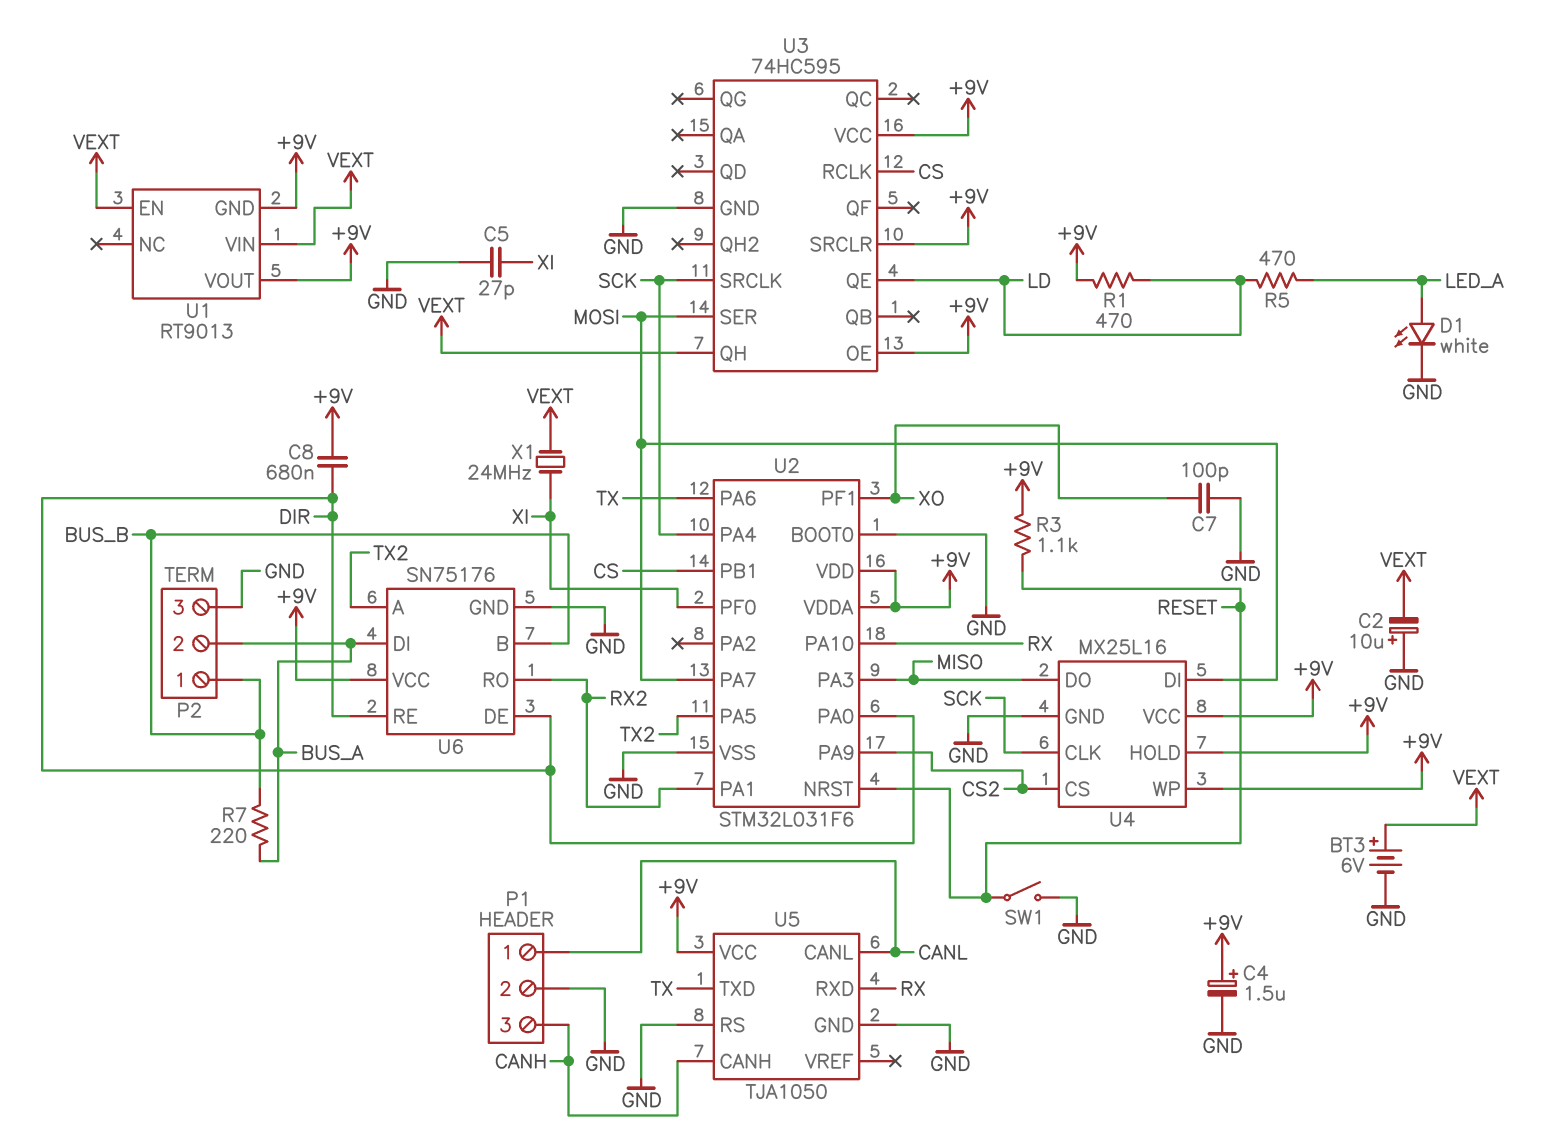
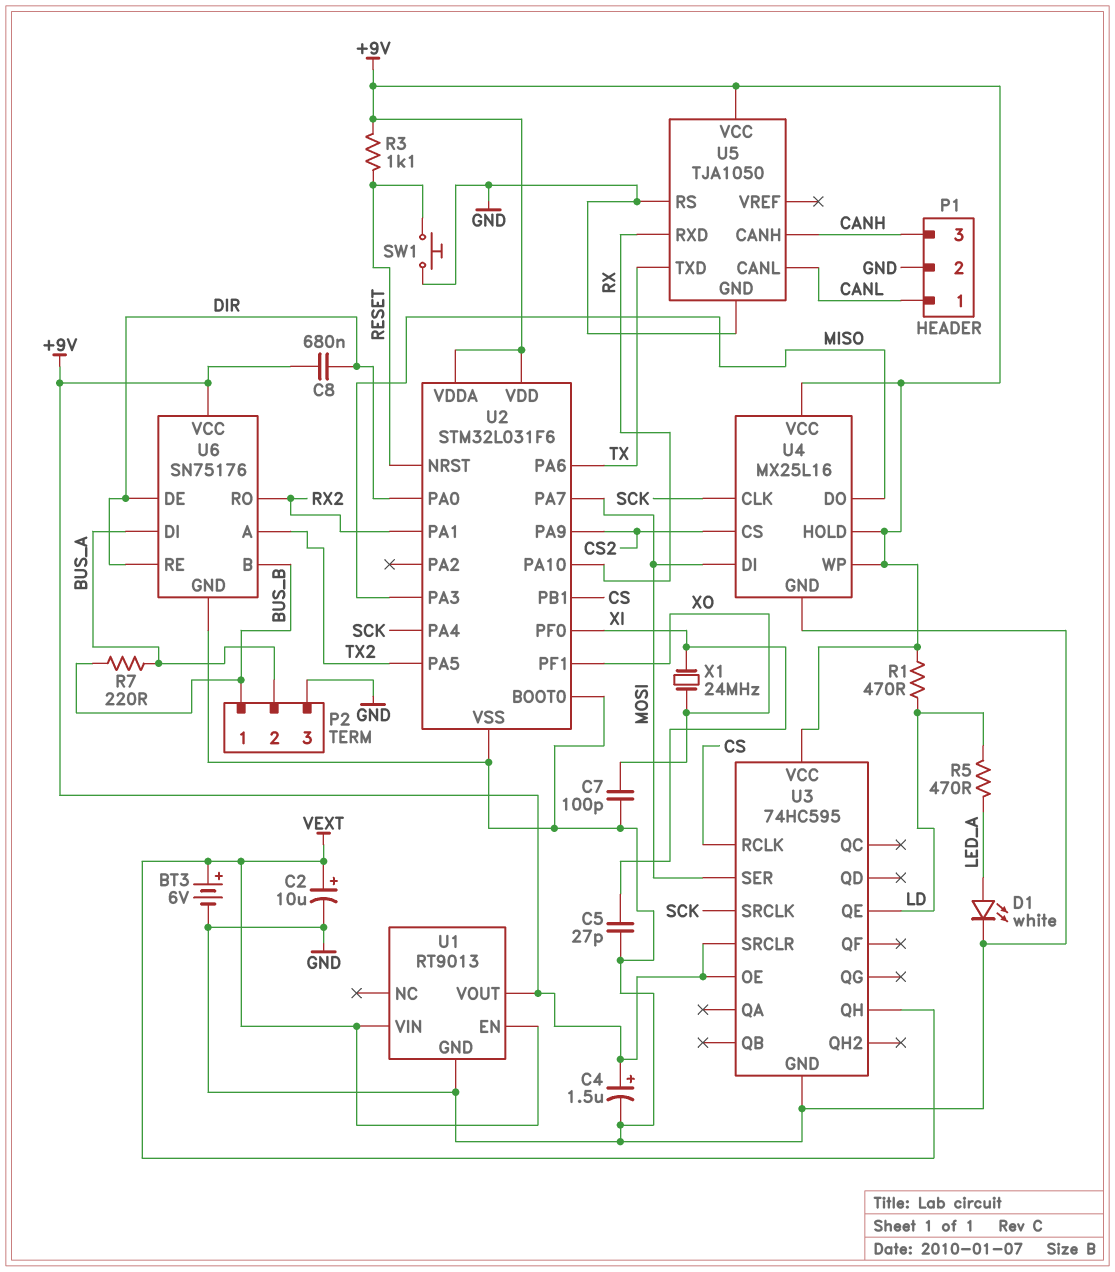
C2: 10uF (plus GND, minus VEXT) -> 10uF (plus VEXT, minus GND)
SW1: switch (GND, RESET) -> button (GND, RESET)
U1 pin GND: +9V -> GND
X1: 24MHz (VEXT, XI) -> 24MHz (XI, XO)

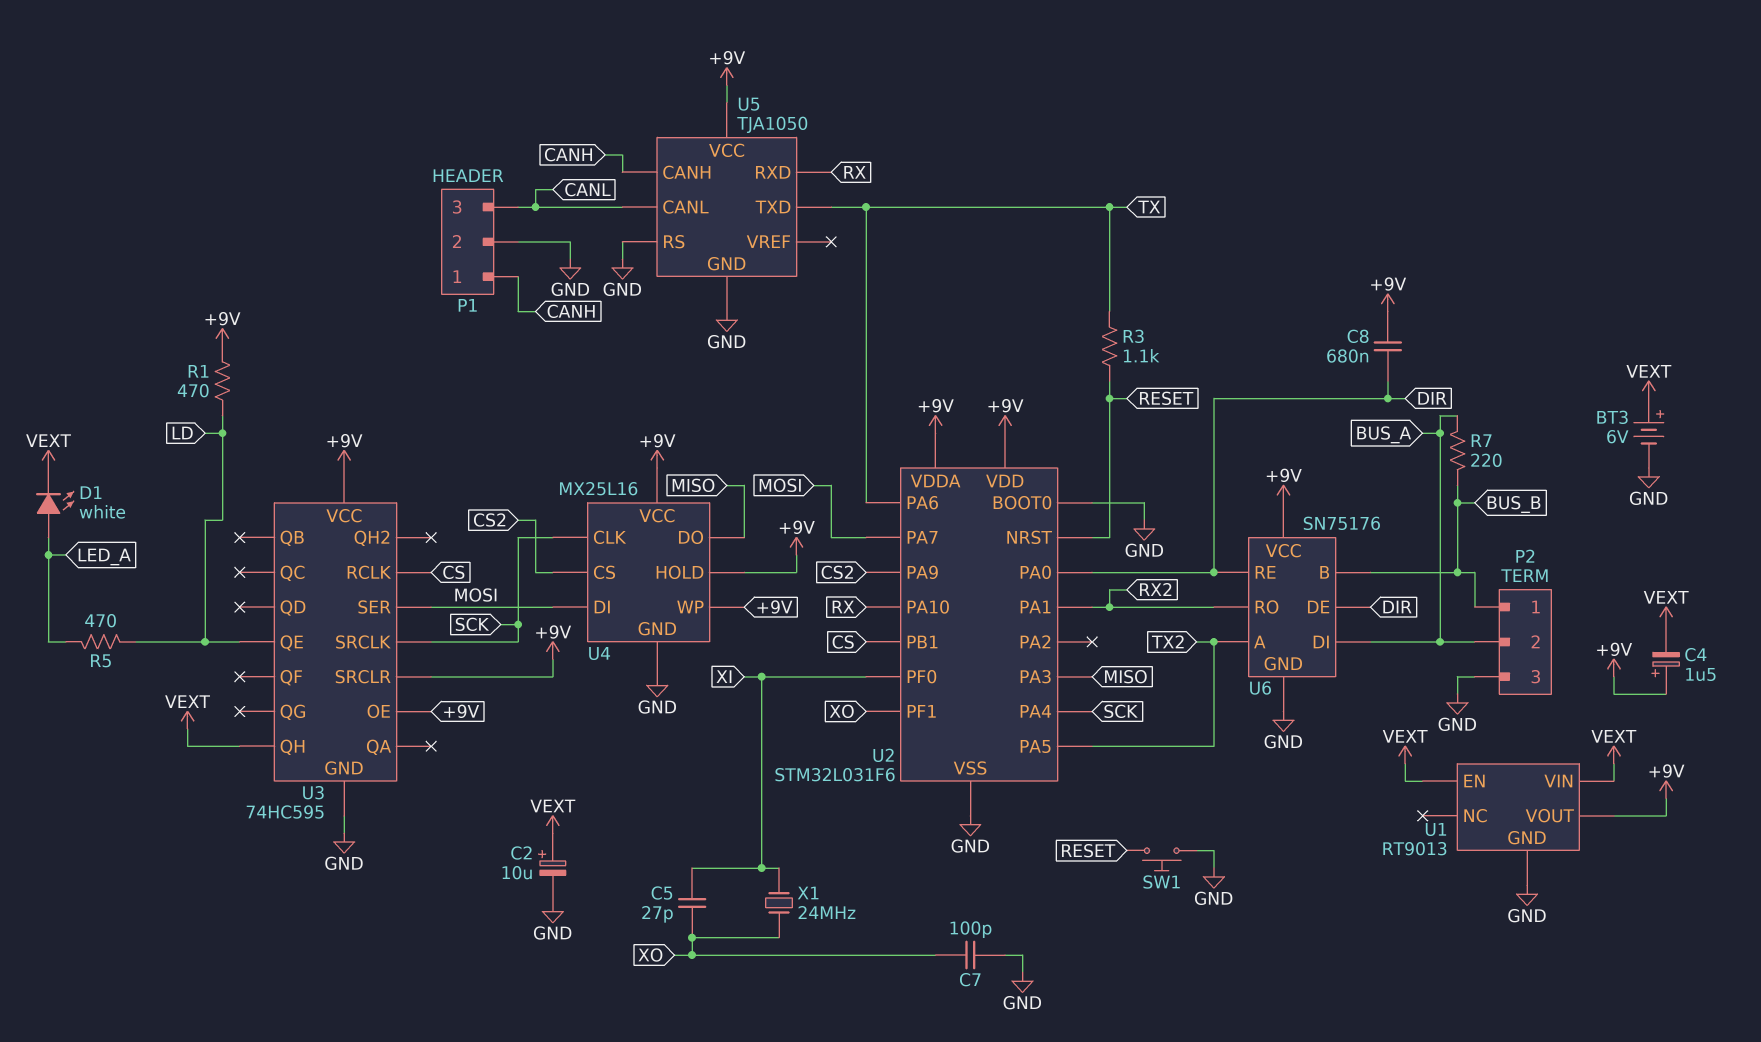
C4: 1.5uF (plus +9V, minus GND) -> 1.5uF (plus +9V, minus VEXT)
C5: 27pF (GND, XI) -> 27pF (XI, XO)
D1: LED white (A LED_A, K GND) -> LED white (A LED_A, K VEXT)
P1 pin 1: CANL -> CANH
P1 pin 3: CANH -> CANL
R3: 1.1k (+9V, RESET) -> 1.1k (RESET, TX)

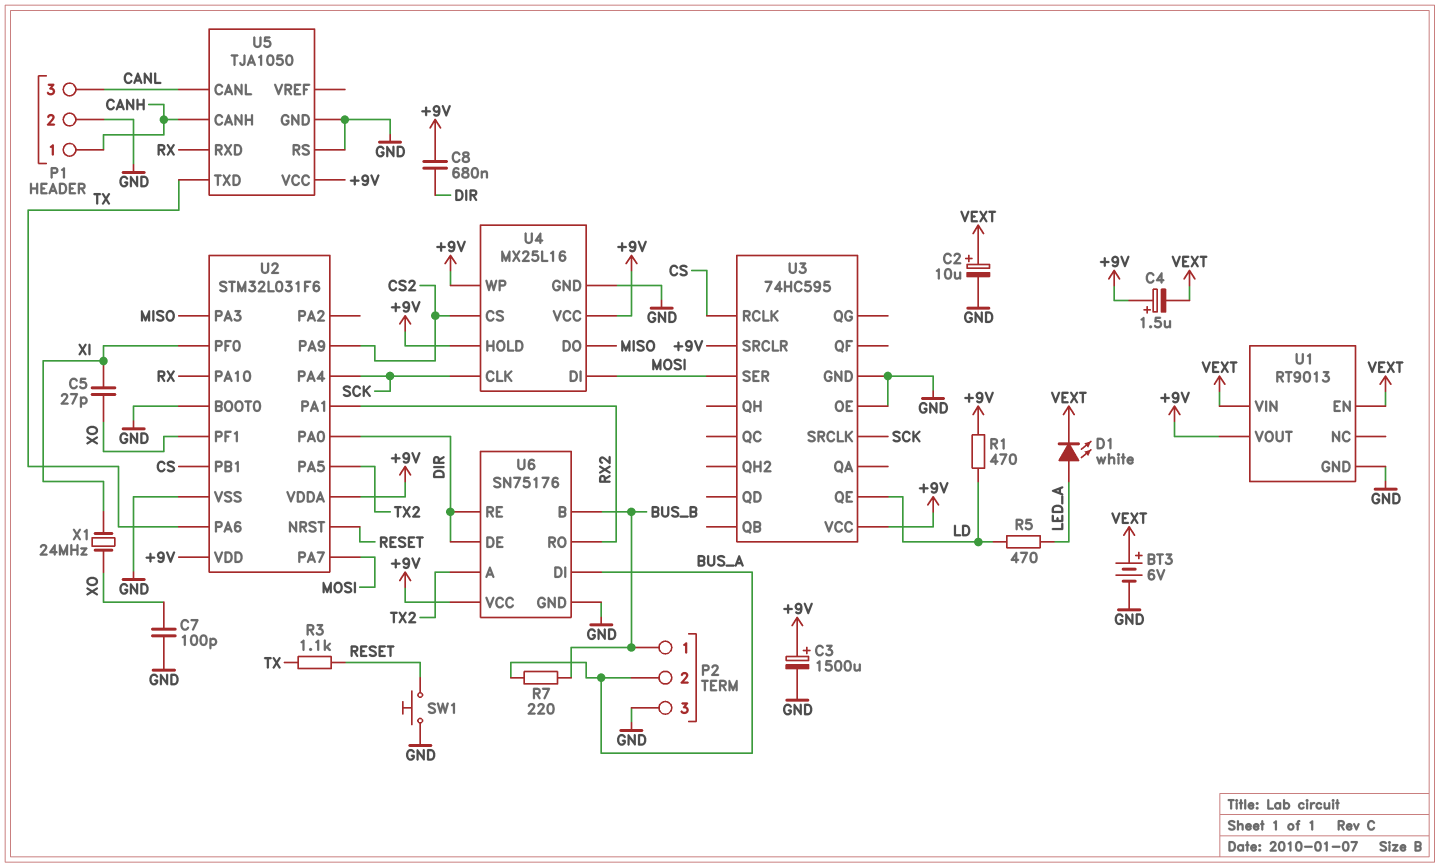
C3: none -> 1500uF (plus +9V, minus GND)
U3 pin OE: +9V -> GND
U3 pin QH: VEXT -> none

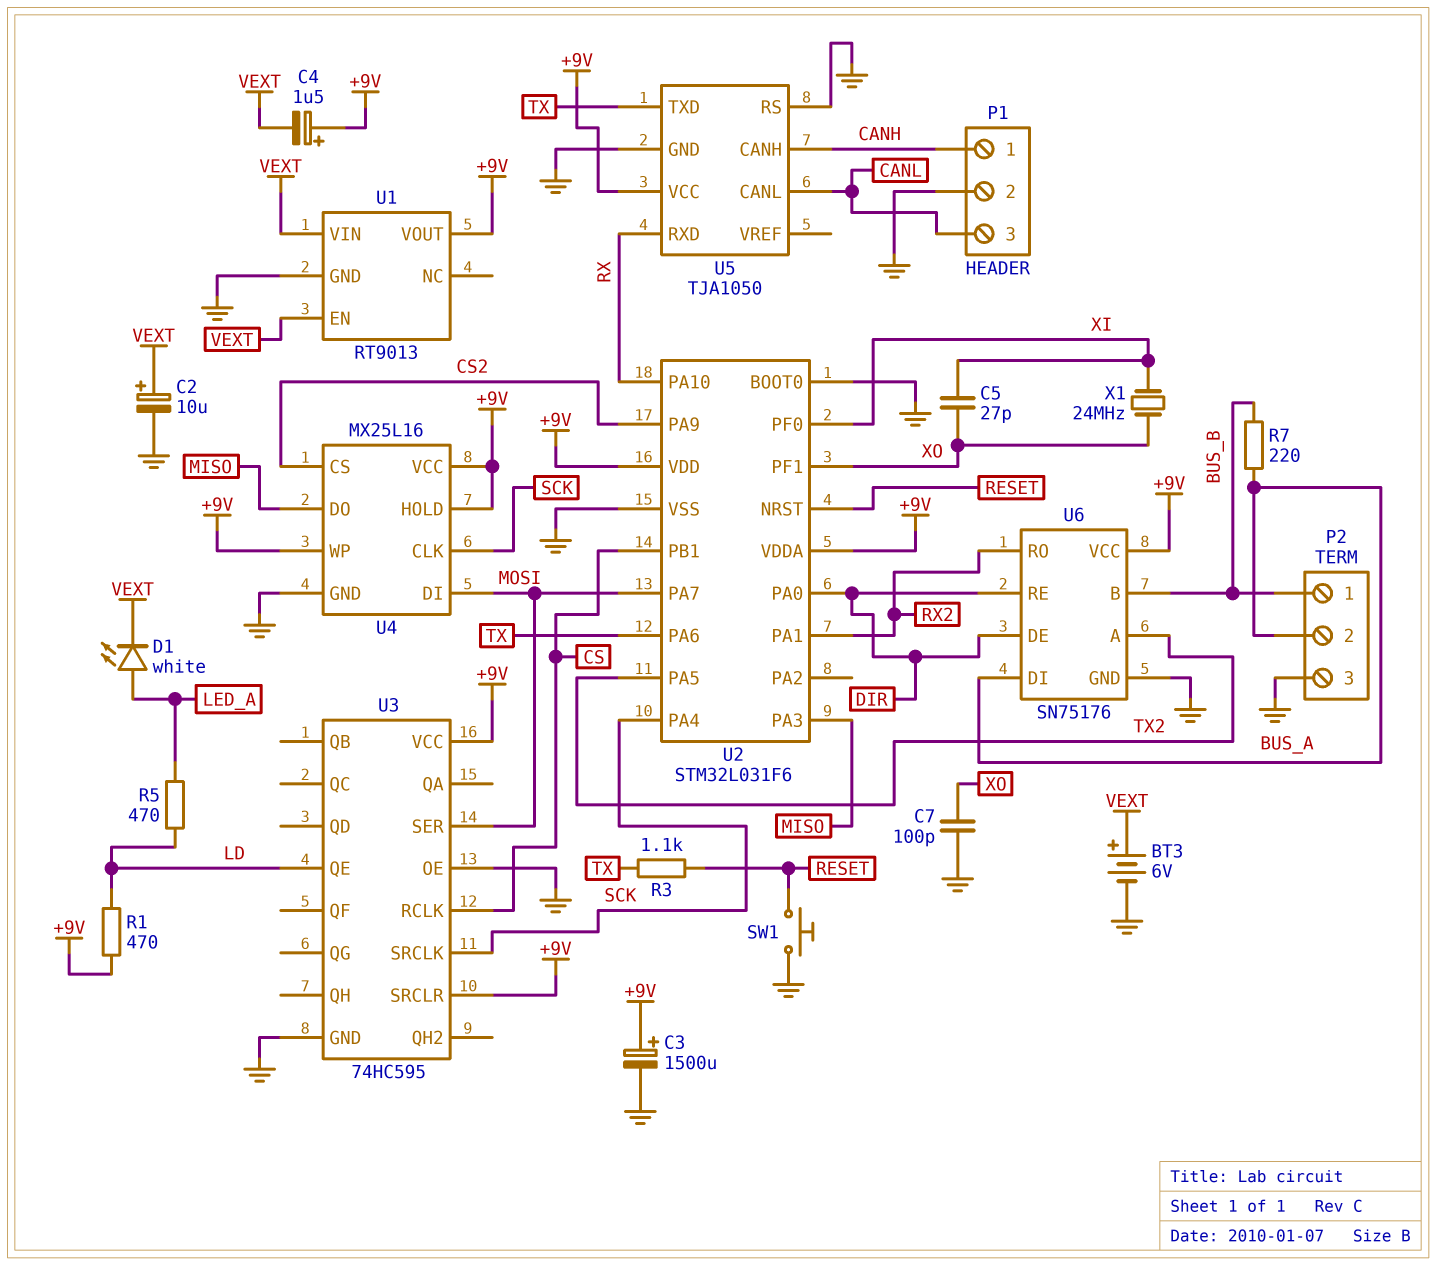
C8: 680nF (+9V, DIR) -> none

